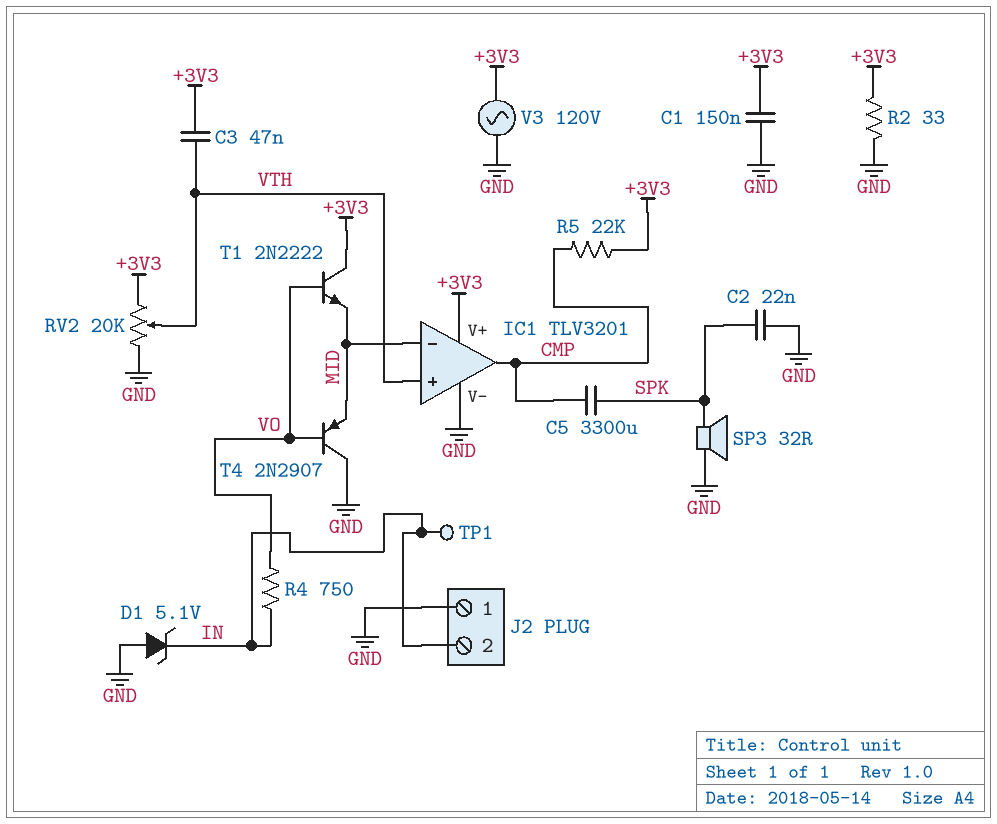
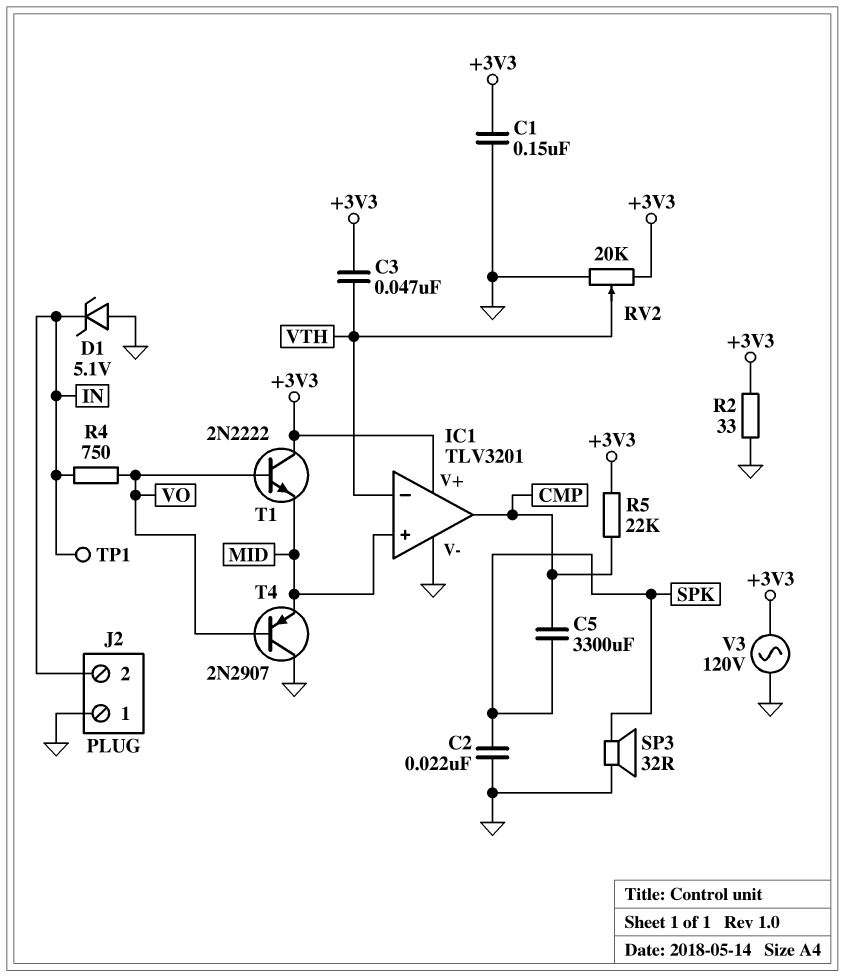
IC1 pin in+: VTH -> MID
IC1 pin in-: MID -> VTH

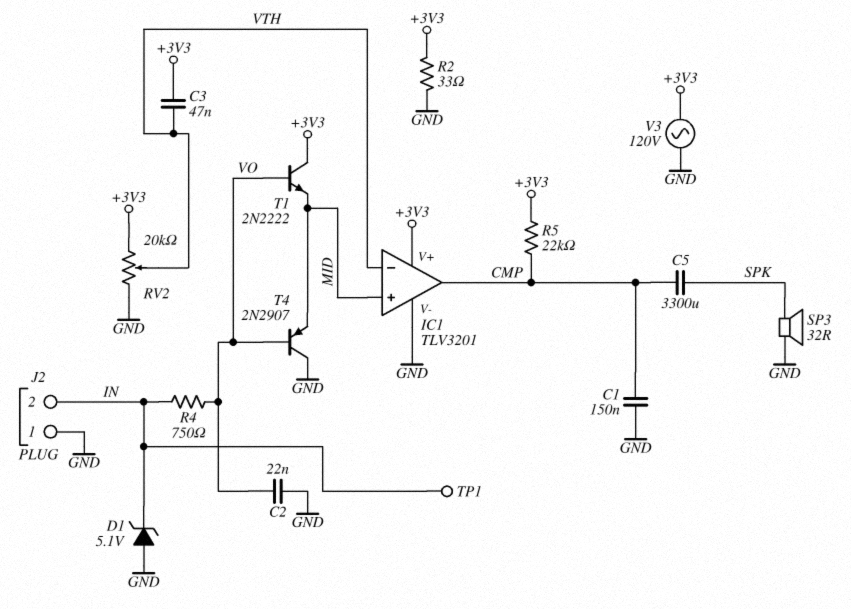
C1: 150nF (+3V3, GND) -> 150nF (CMP, GND)
C2: 22nF (GND, SPK) -> 22nF (GND, VO)

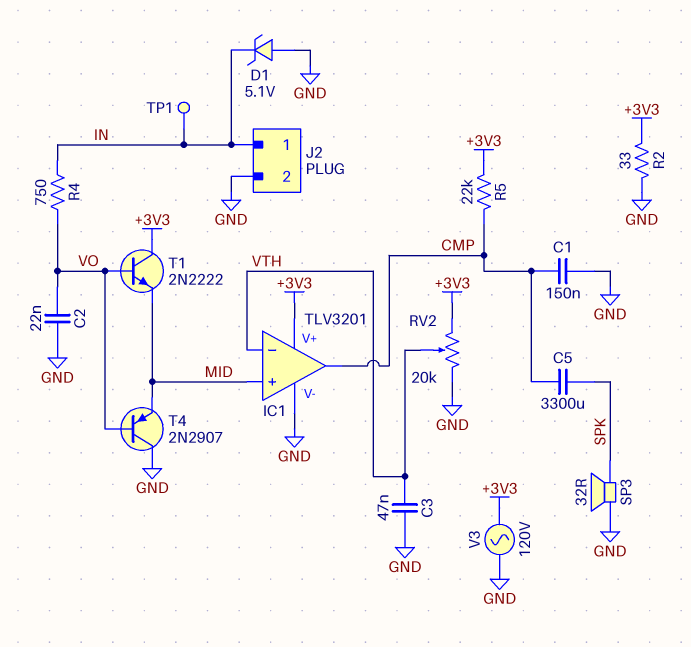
C3: 47nF (+3V3, VTH) -> 47nF (GND, VTH)
J2 pin 1: GND -> IN
J2 pin 2: IN -> GND

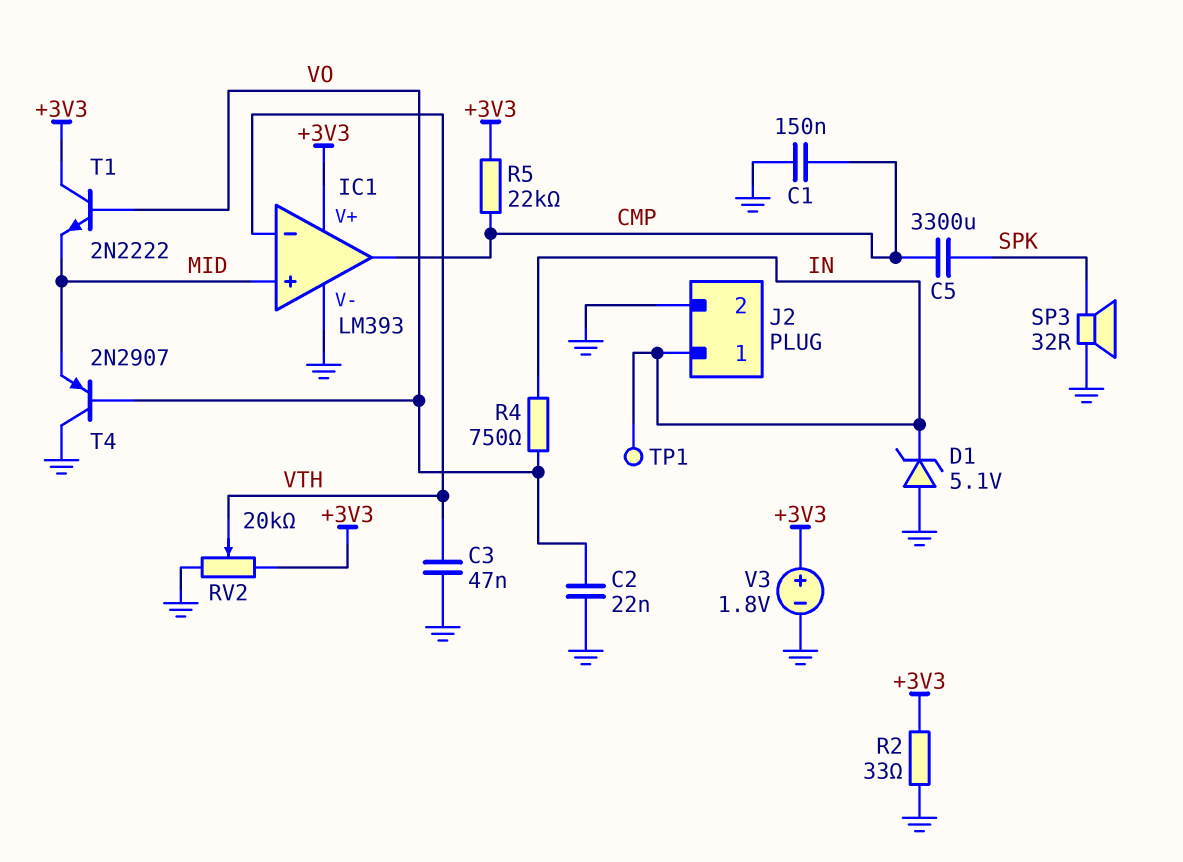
IC1: TLV3201 -> LM393
V3: AC 120V (+3V3, GND) -> 1.8V (plus +3V3, minus GND)

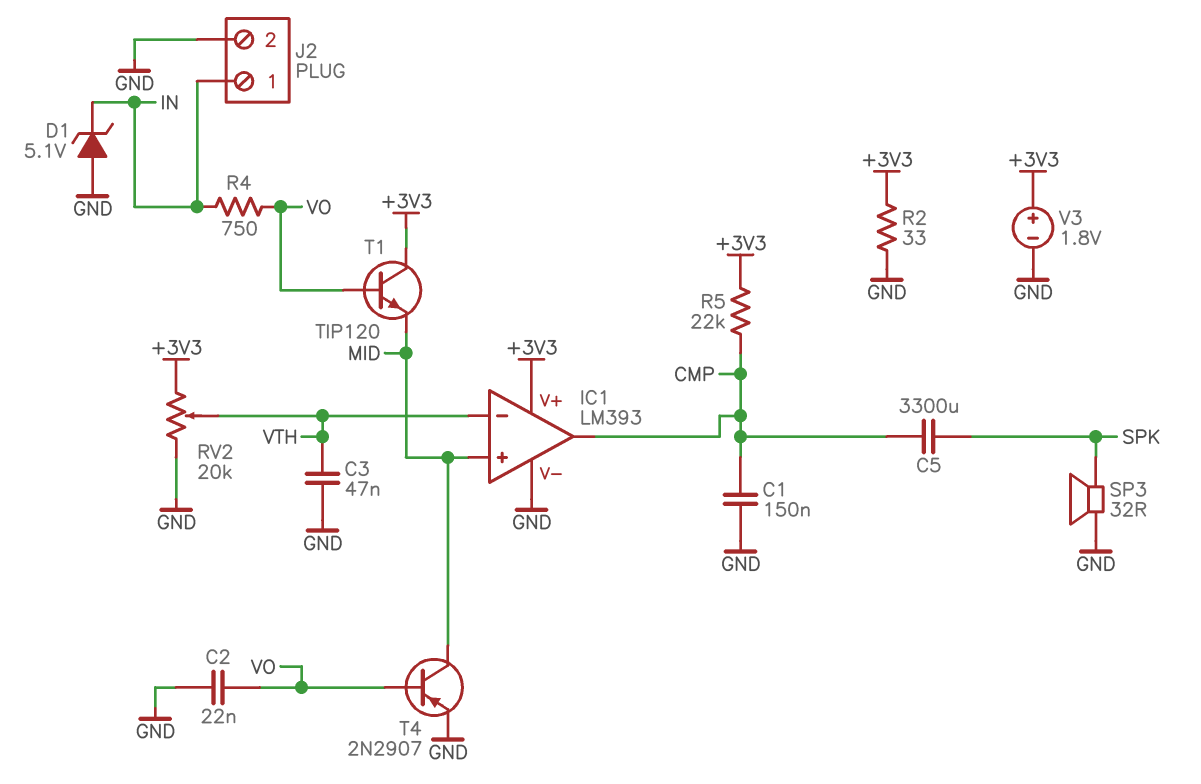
T1: NPN 2N2222 (B VO, C +3V3, E MID) -> NPN TIP120 (B VO, C +3V3, E MID)
T4: PNP 2N2907 (B VO, C GND, E MID) -> PNP 2N2907 (B VO, C MID, E GND)
TP1: test point (IN) -> none

